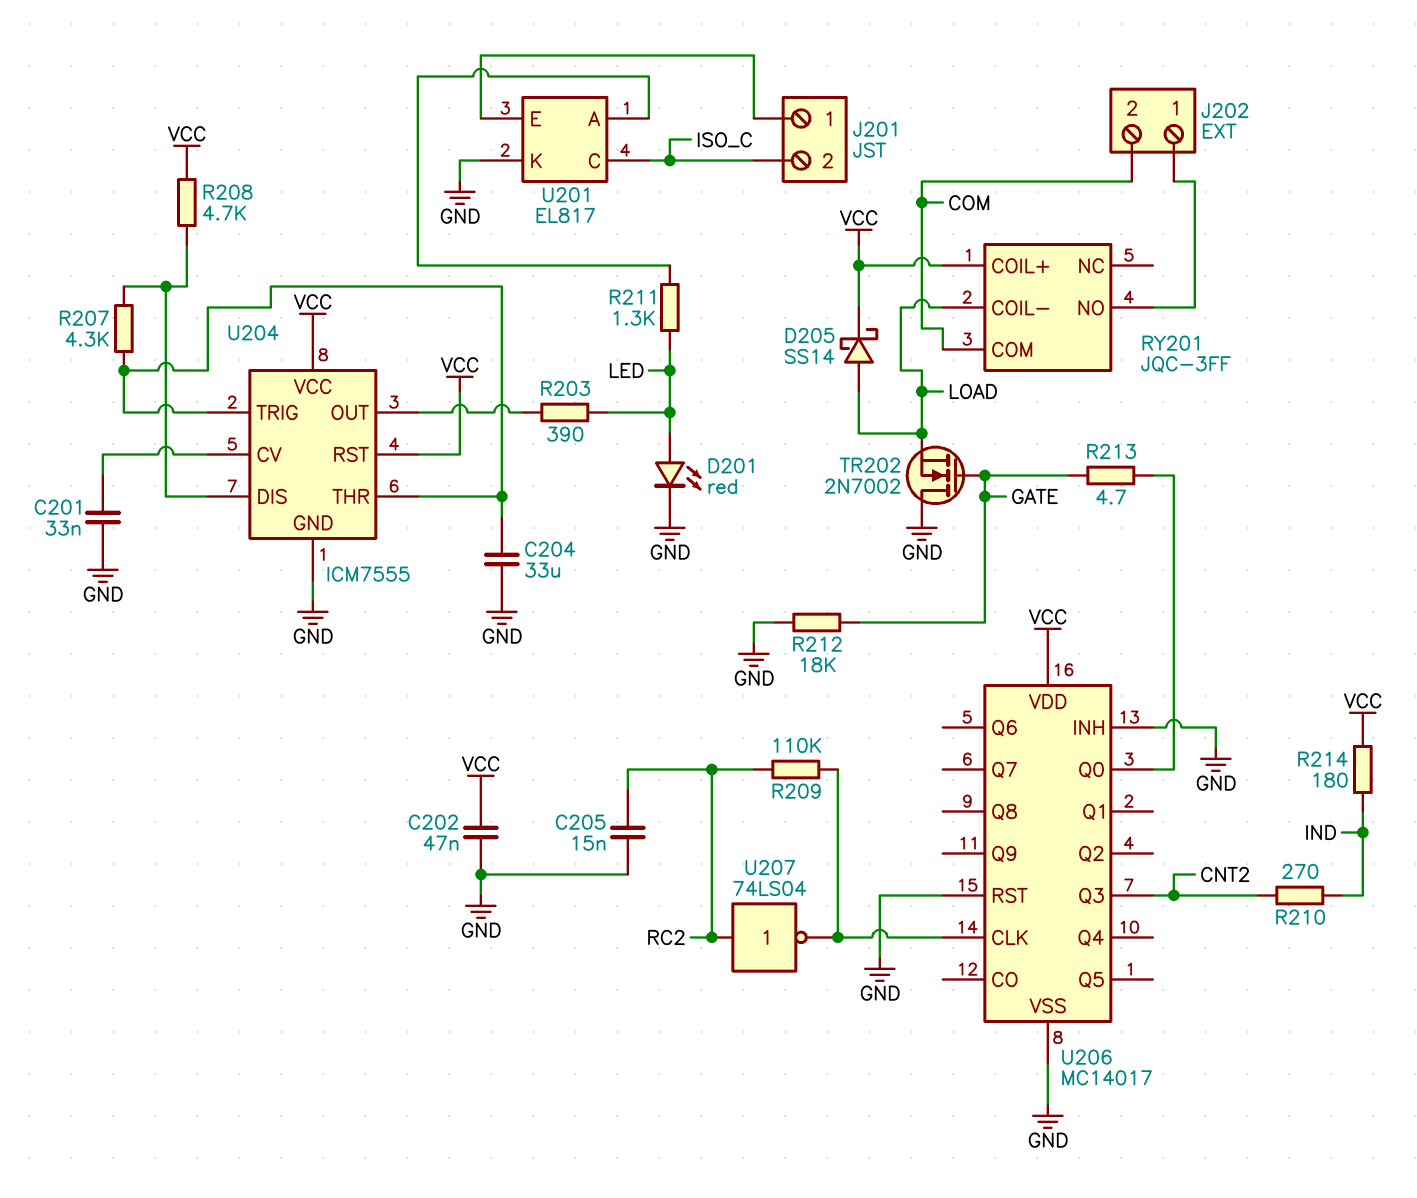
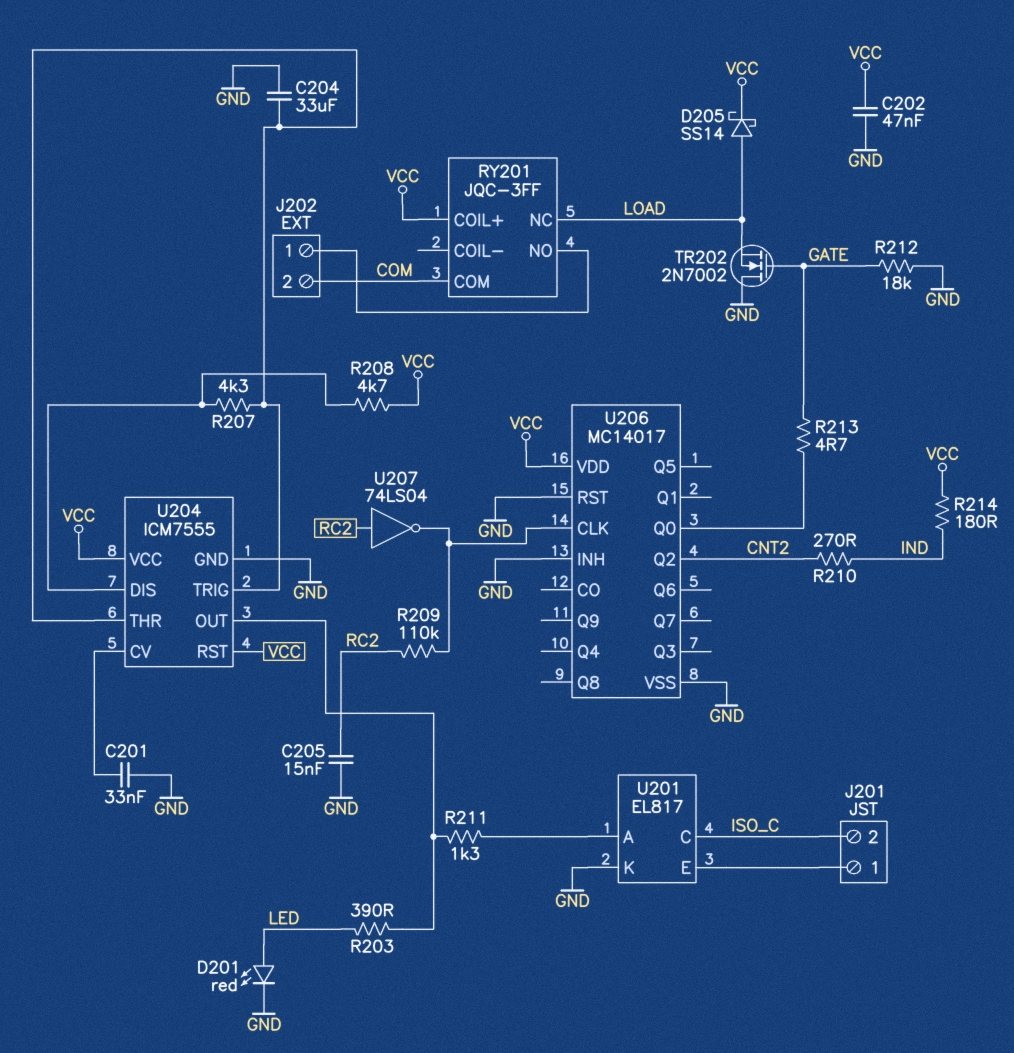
R211: 1.3k (LED, U201/A) -> 1.3k (U201/A, U204/OUT)
RY201 pin COIL-: LOAD -> none
RY201 pin NC: none -> LOAD
U206 pin Q2: none -> CNT2
U206 pin Q3: CNT2 -> none

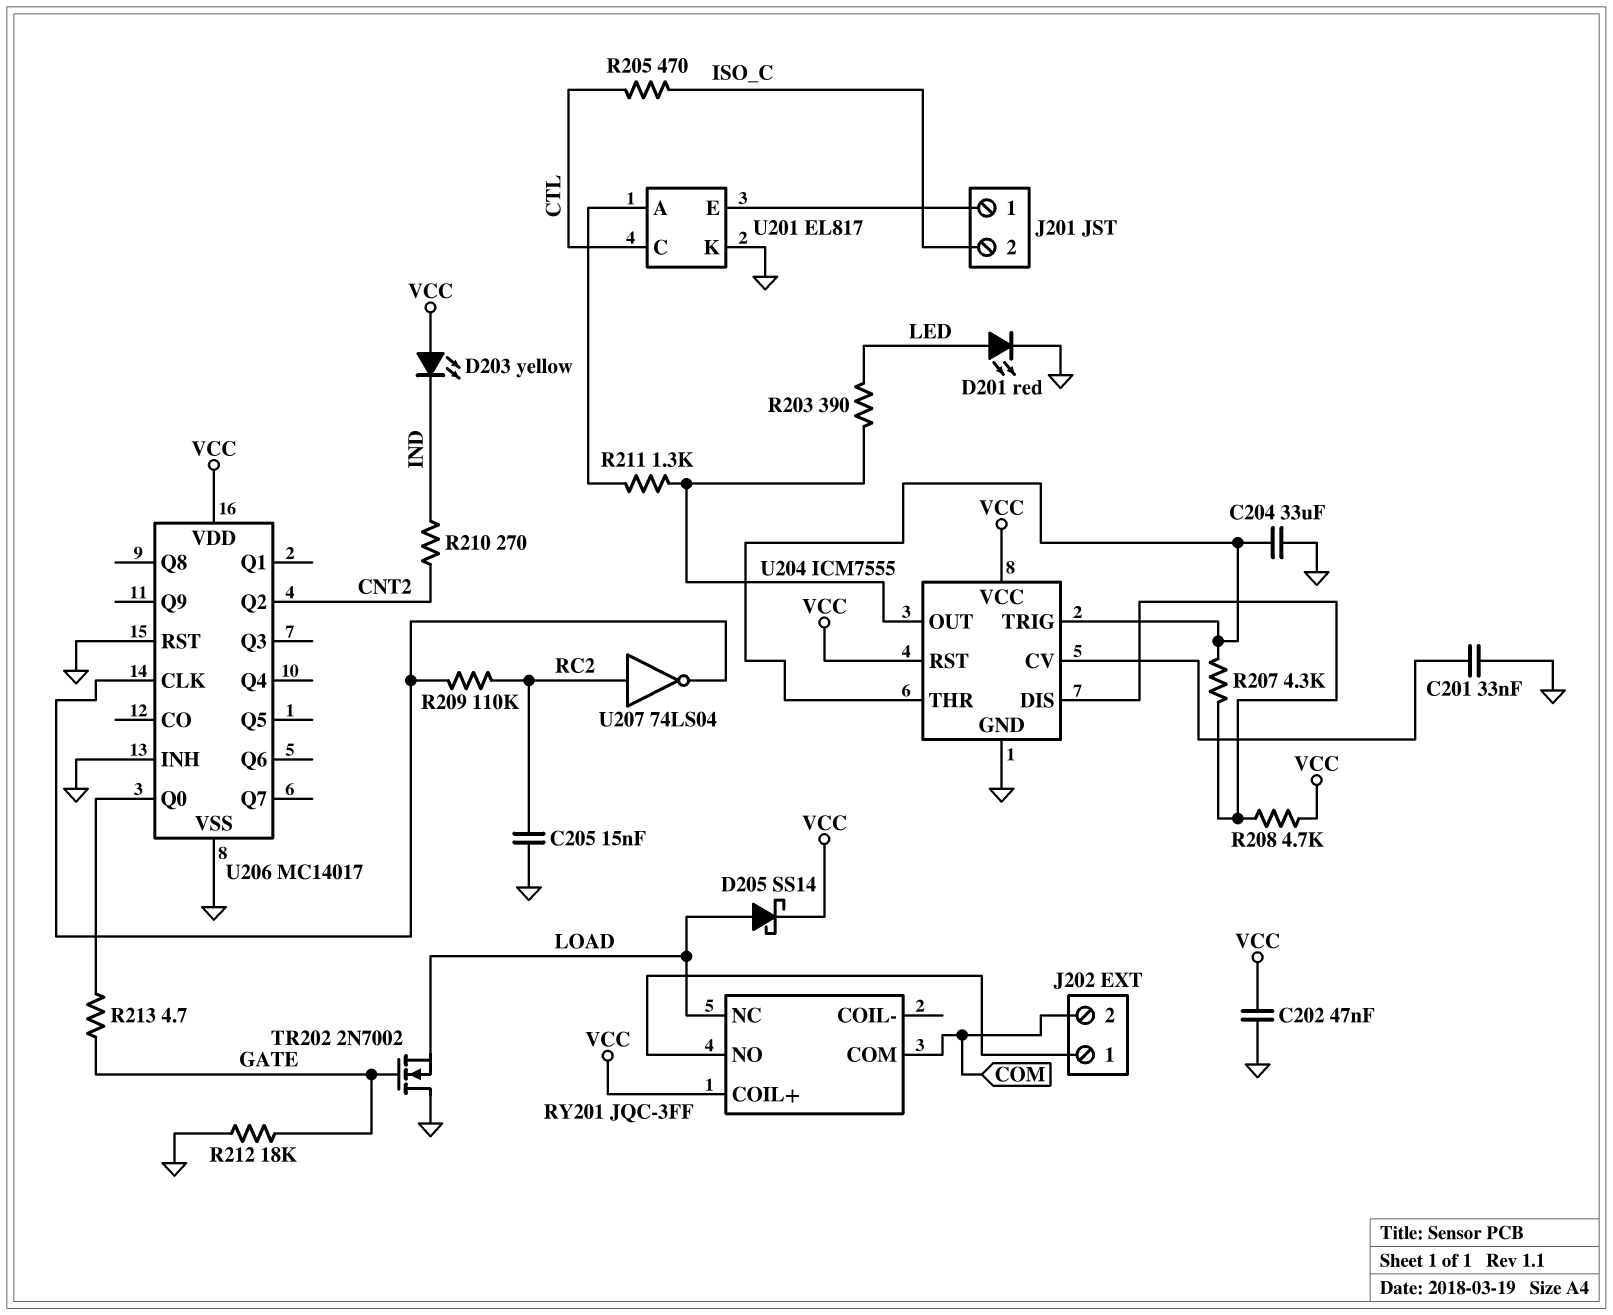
D203: none -> LED yellow (A VCC, K IND)
R205: none -> 470 (CTL, ISO_C)
R214: 180 (IND, VCC) -> none
U201 pin C: ISO_C -> CTL

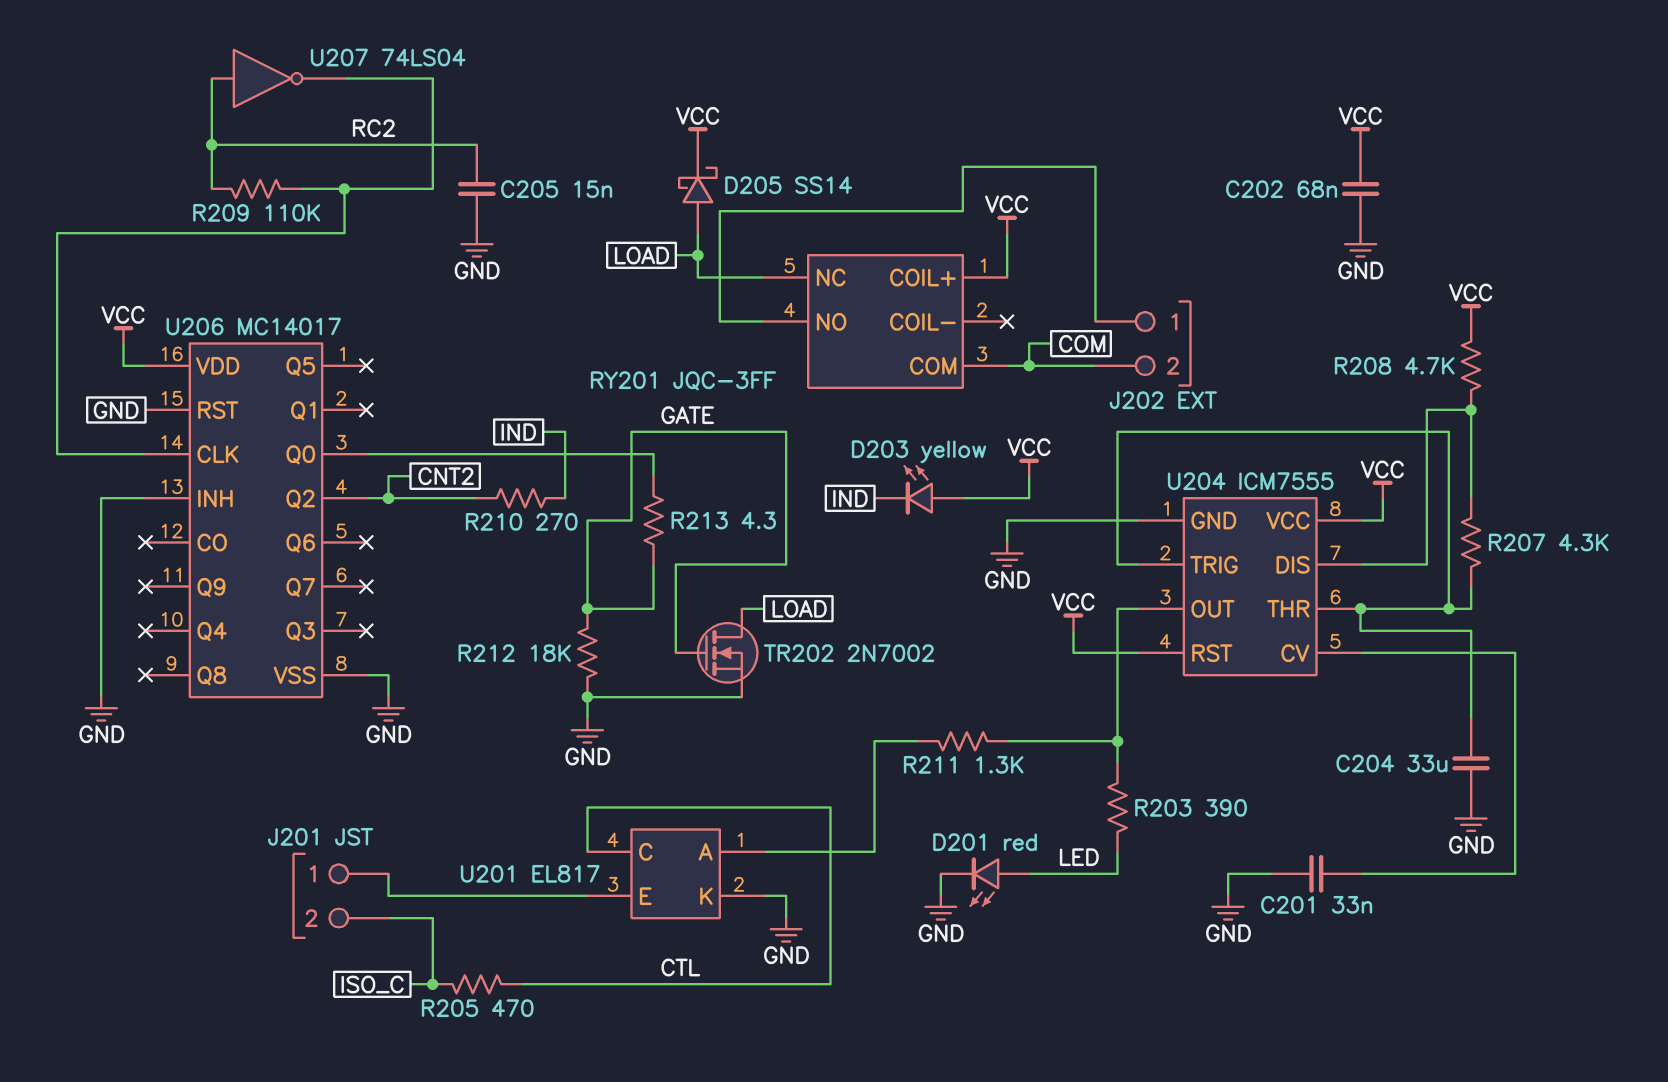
C202: 47nF (GND, VCC) -> 68nF (GND, VCC)
R213: 4.7 (GATE, U206/Q0) -> 4.3 (GATE, U206/Q0)
TR202: NMOS 2N7002 (G GATE, D GND, S LOAD) -> NMOS 2N7002 (G GATE, D LOAD, S GND)

